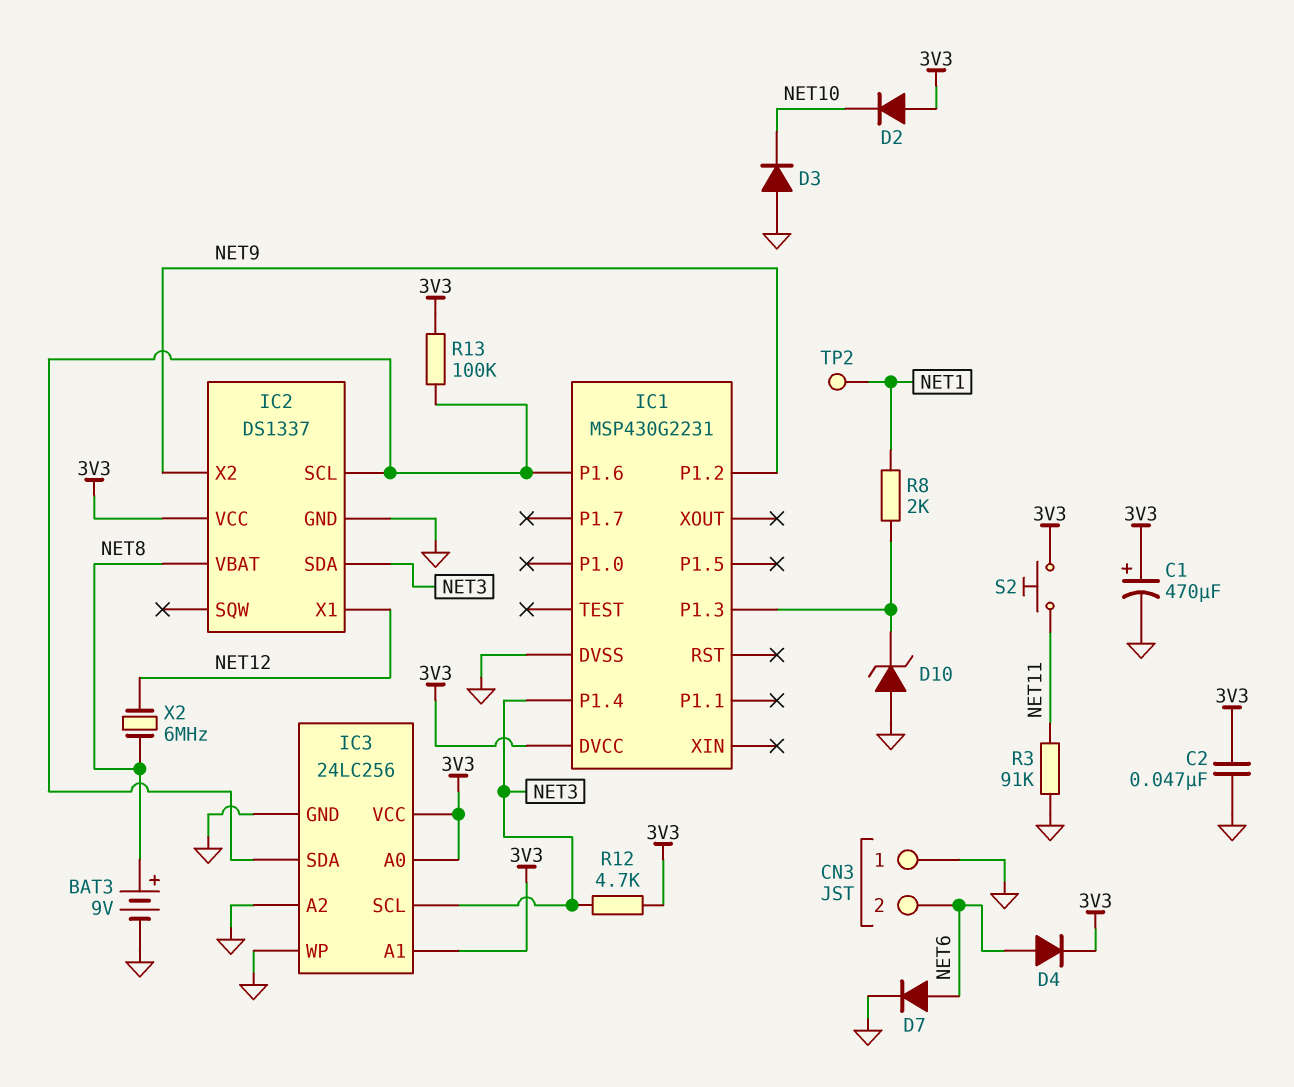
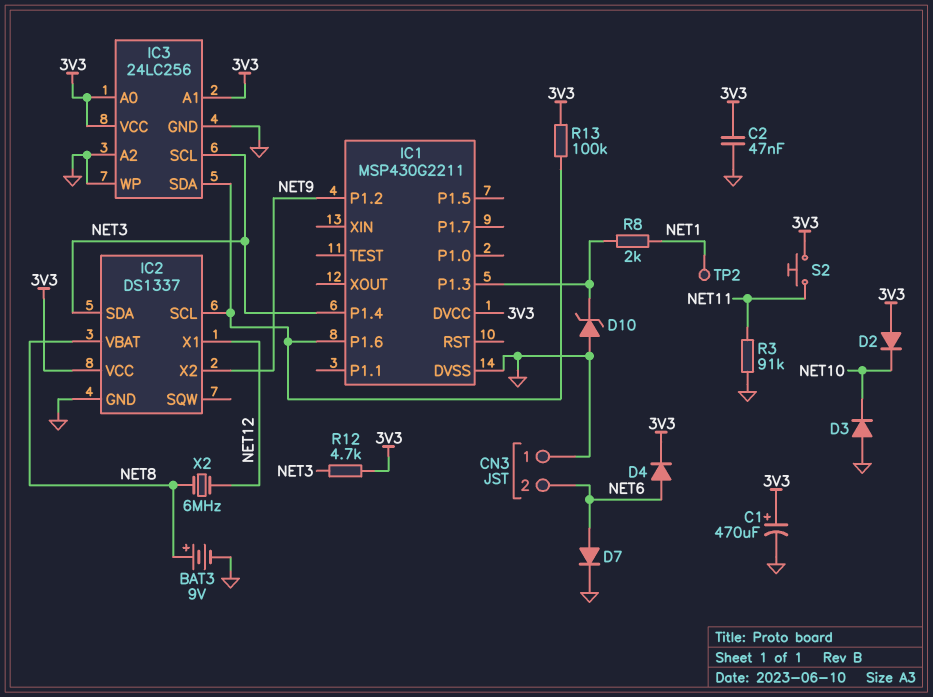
IC1: MSP430G2231 -> MSP430G2211

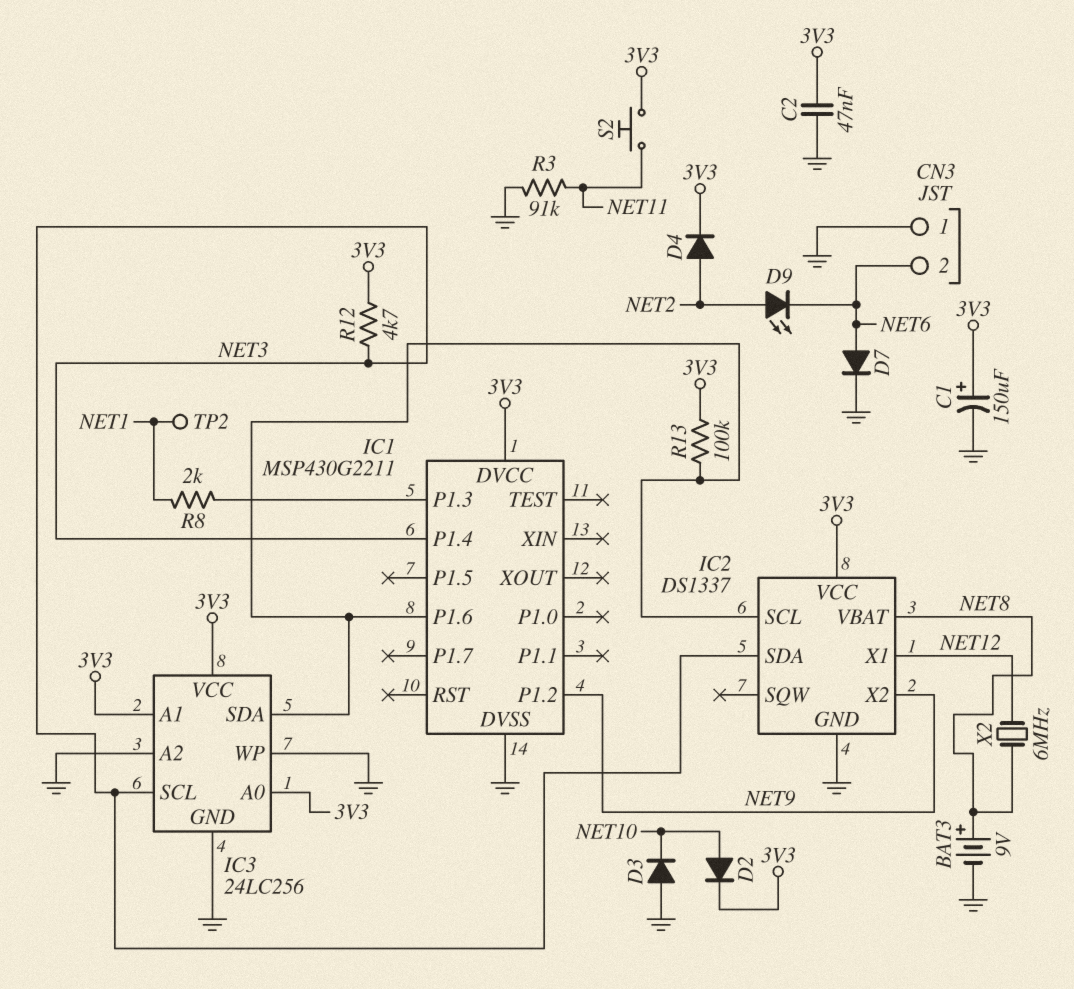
C1: 470uF (plus 3V3, minus GND) -> 150uF (plus 3V3, minus GND)
D2: diode (A 3V3, K NET10) -> diode (A NET10, K 3V3)
D4: diode (A NET6, K 3V3) -> diode (A NET2, K 3V3)
D9: none -> LED (A NET2, K NET6)
D10: zener (A GND, K IC1/P1.3) -> none

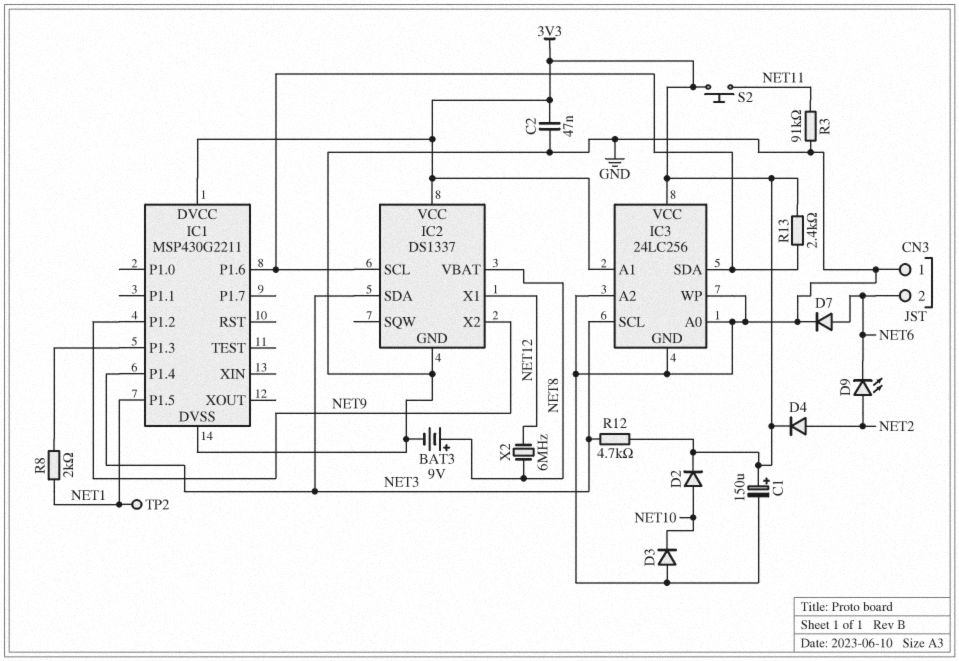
IC1 pin P1.5: none -> NET1
IC3 pin A0: 3V3 -> GND
R13: 100k (3V3, IC1/P1.6) -> 2.4k (3V3, IC1/P1.6)

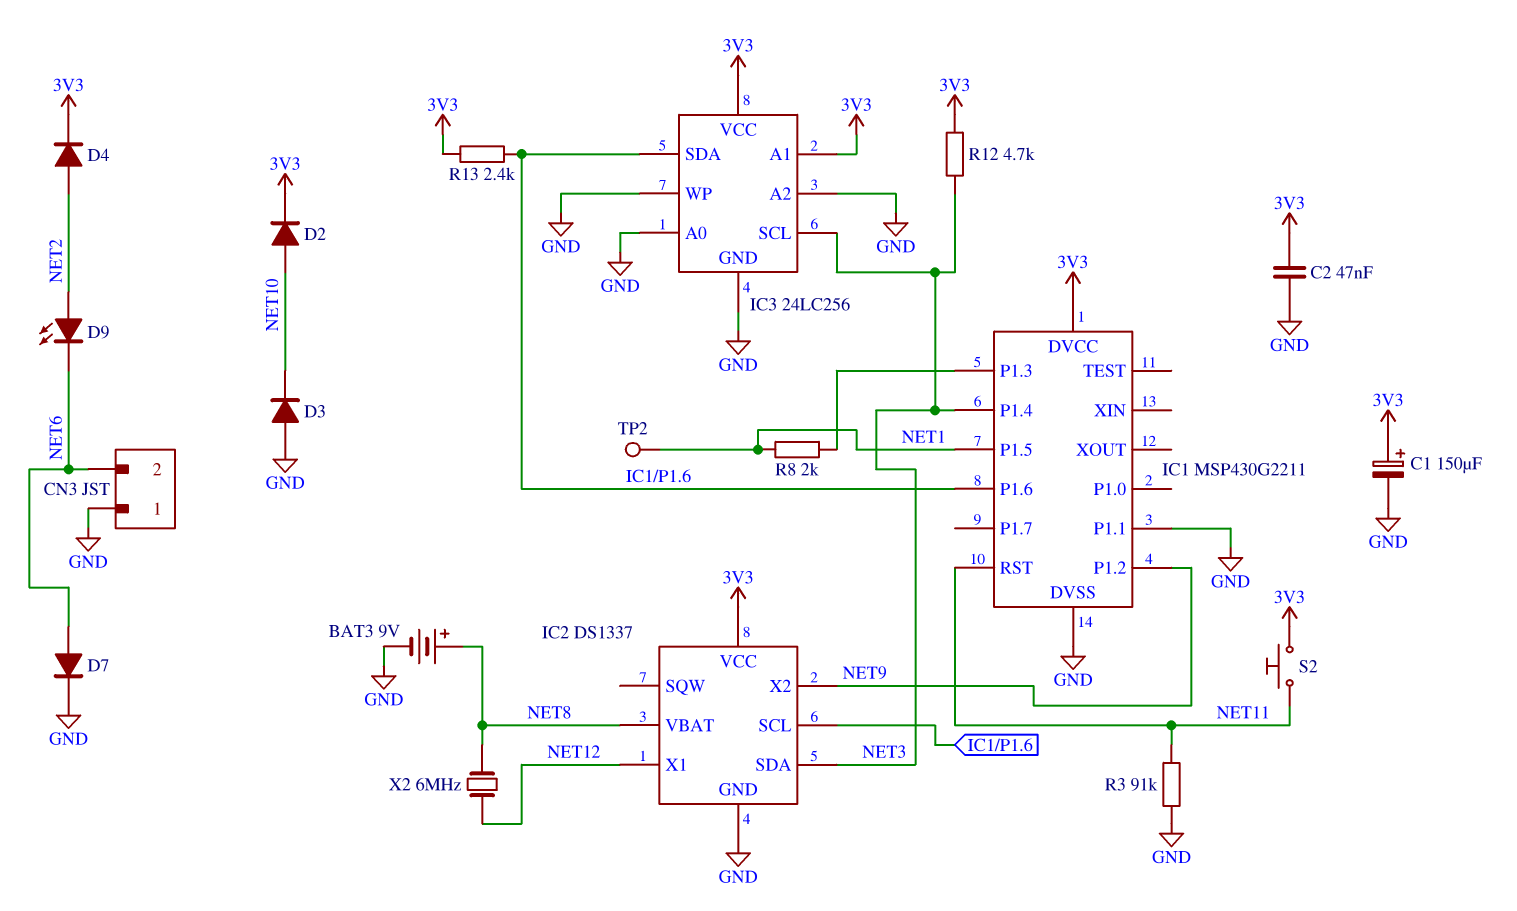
IC1 pin P1.1: none -> GND
IC1 pin RST: none -> NET11

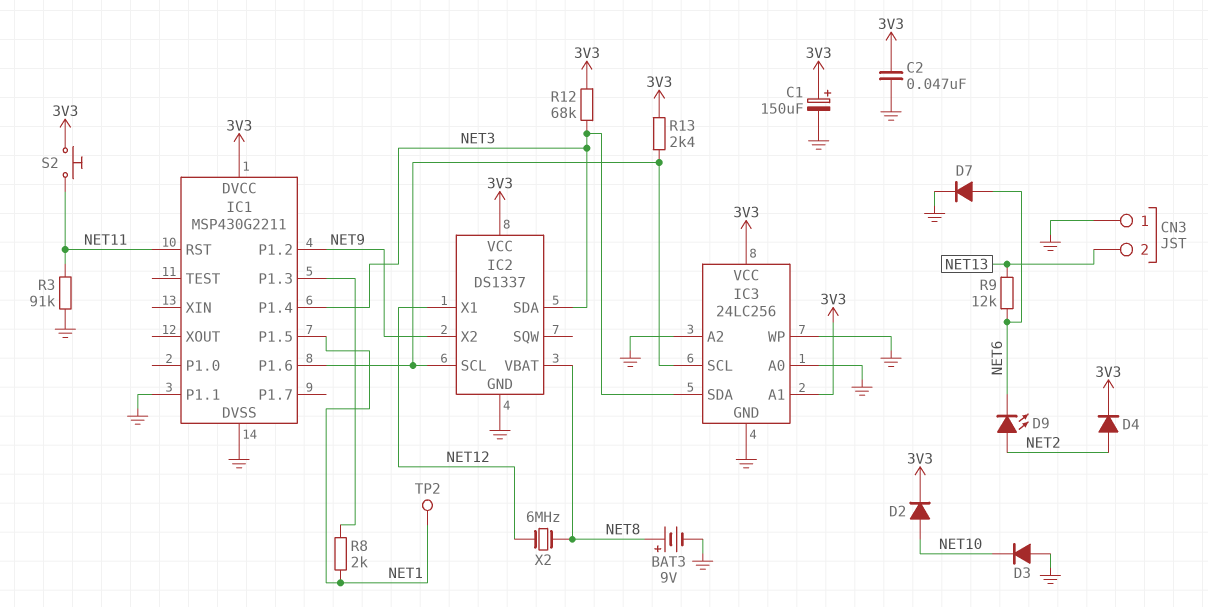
CN3 pin 2: NET6 -> NET13
IC3 pin SCL: NET3 -> IC1/P1.6
IC3 pin SDA: IC1/P1.6 -> NET3
R9: none -> 12k (NET6, NET13)
R12: 4.7k (3V3, NET3) -> 68k (3V3, NET3)

